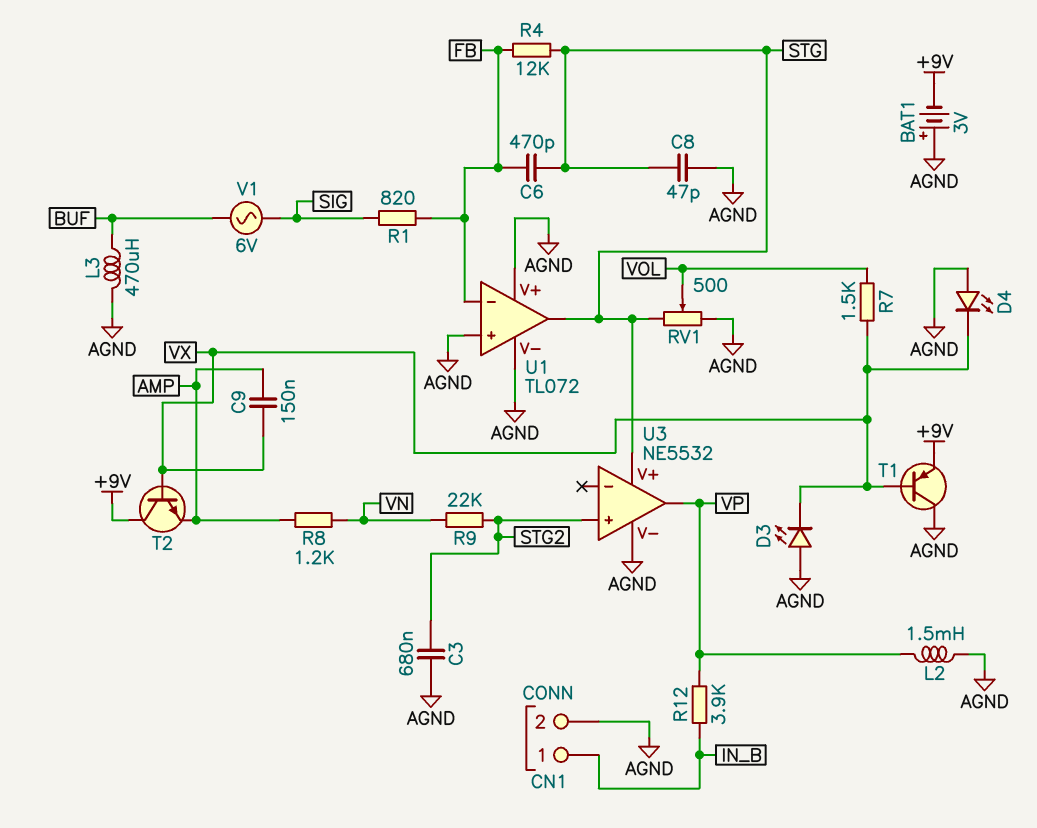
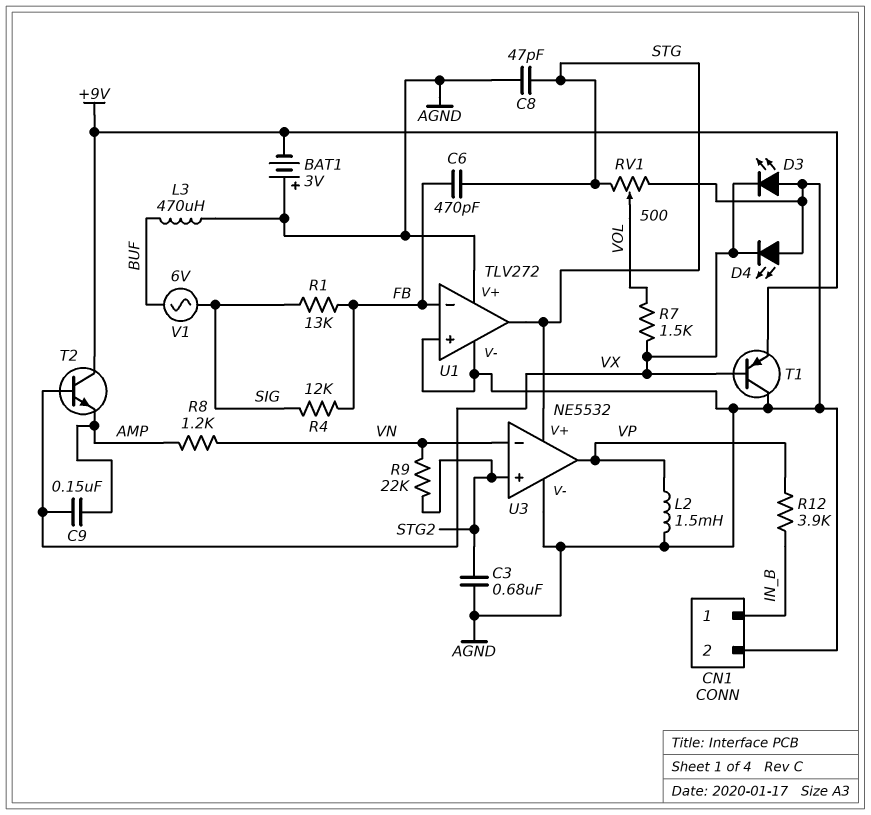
R1: 820 (FB, SIG) -> 13k (FB, SIG)
R4: 12k (FB, STG) -> 12k (FB, SIG)
U1: TL072 -> TLV272
U3 pin in-: none -> VN

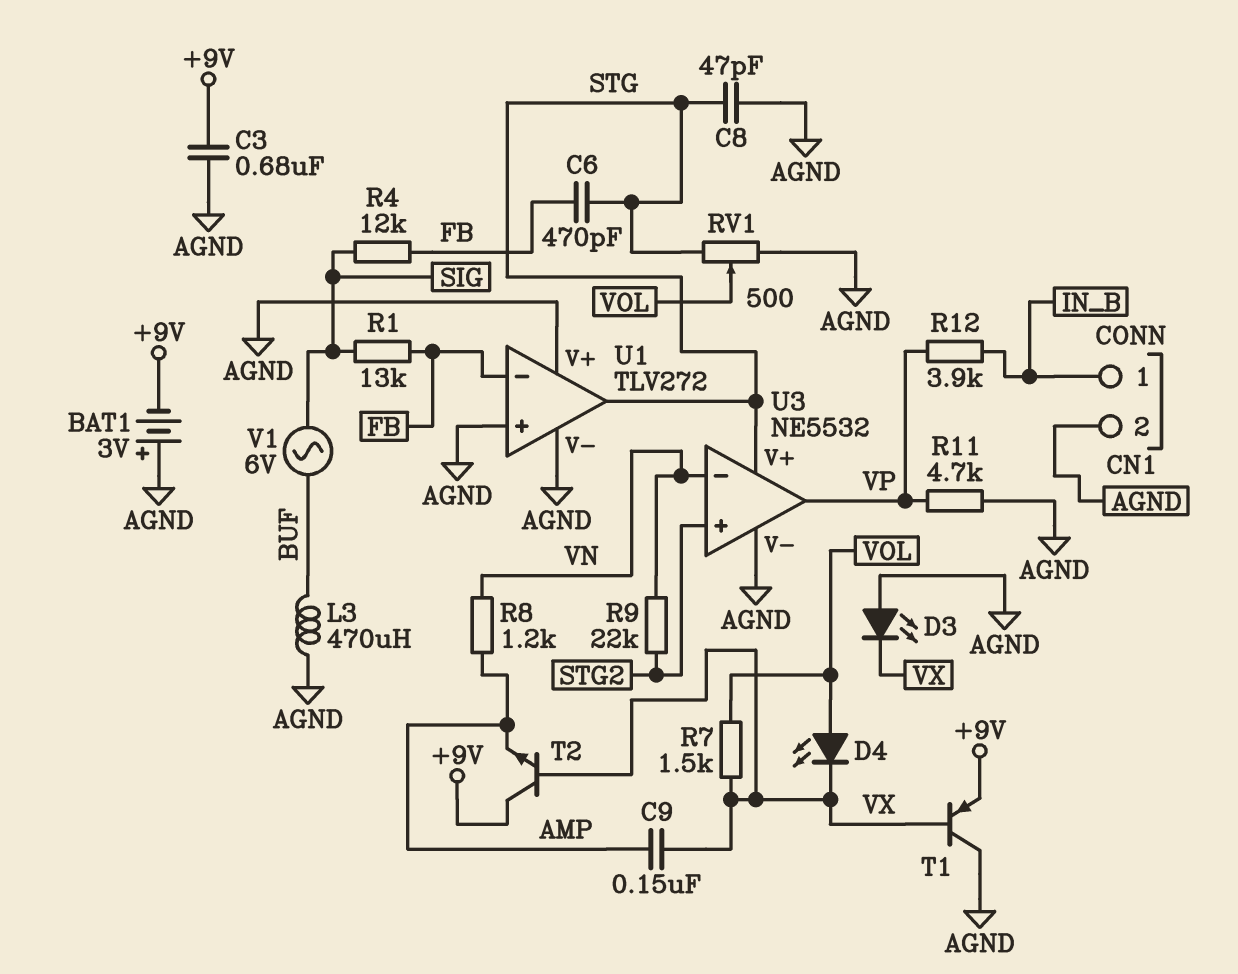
C3: 680nF (AGND, STG2) -> 680nF (+9V, AGND)
D4: LED (A AGND, K VX) -> LED (A VOL, K VX)
L2: 1.5mH (AGND, VP) -> none
R11: none -> 4.7k (AGND, VP)

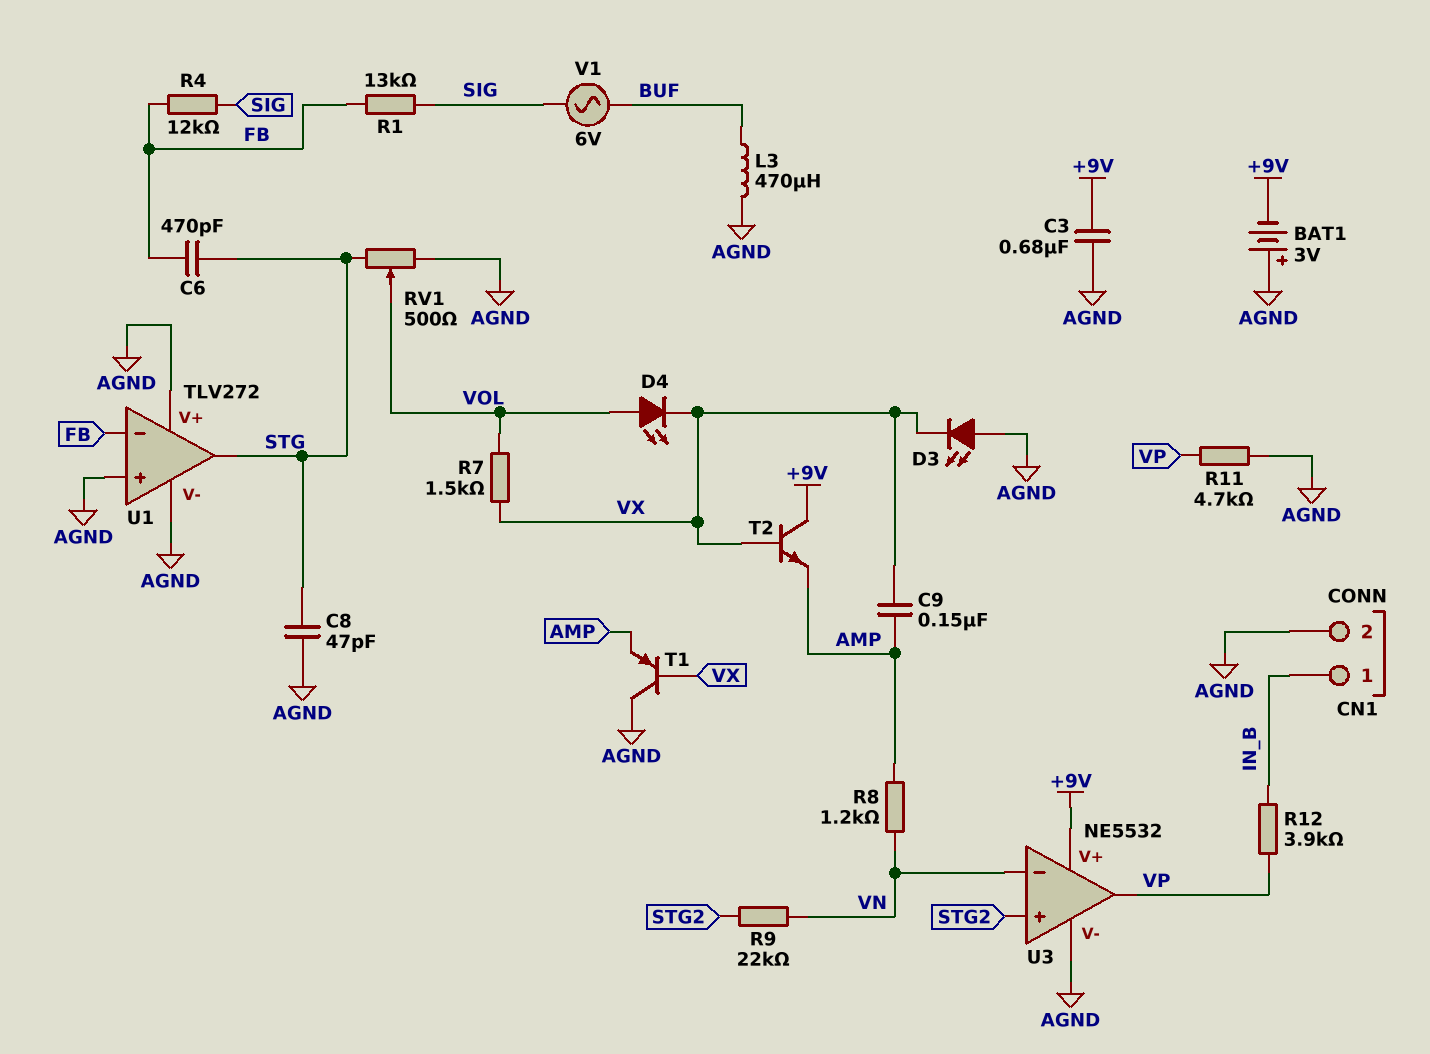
T1: PNP (B VX, C AGND, E +9V) -> PNP (B VX, C AGND, E AMP)
U3 pin V+: STG -> +9V

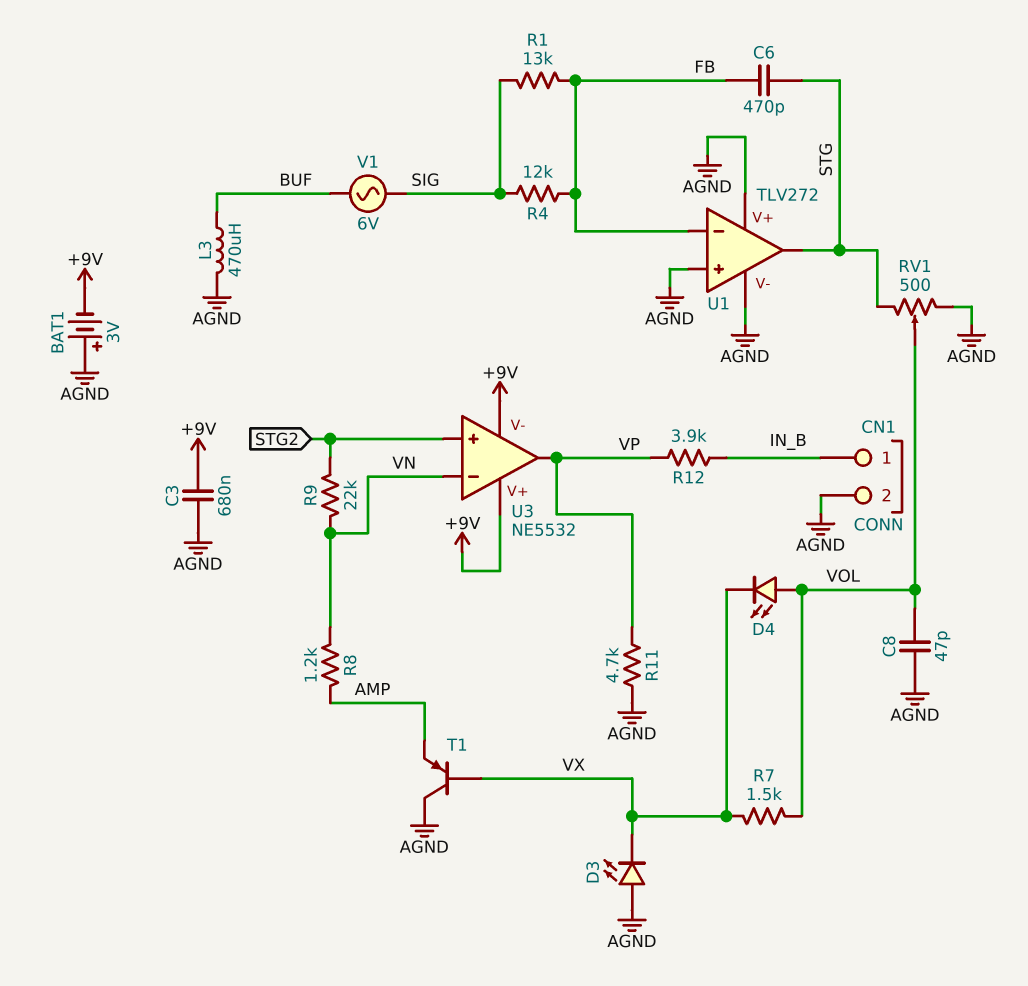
C8: 47pF (AGND, STG) -> 47pF (AGND, VOL)
C9: 150nF (AMP, VX) -> none
T2: NPN (B VX, C +9V, E AMP) -> none
U3 pin V-: AGND -> +9V

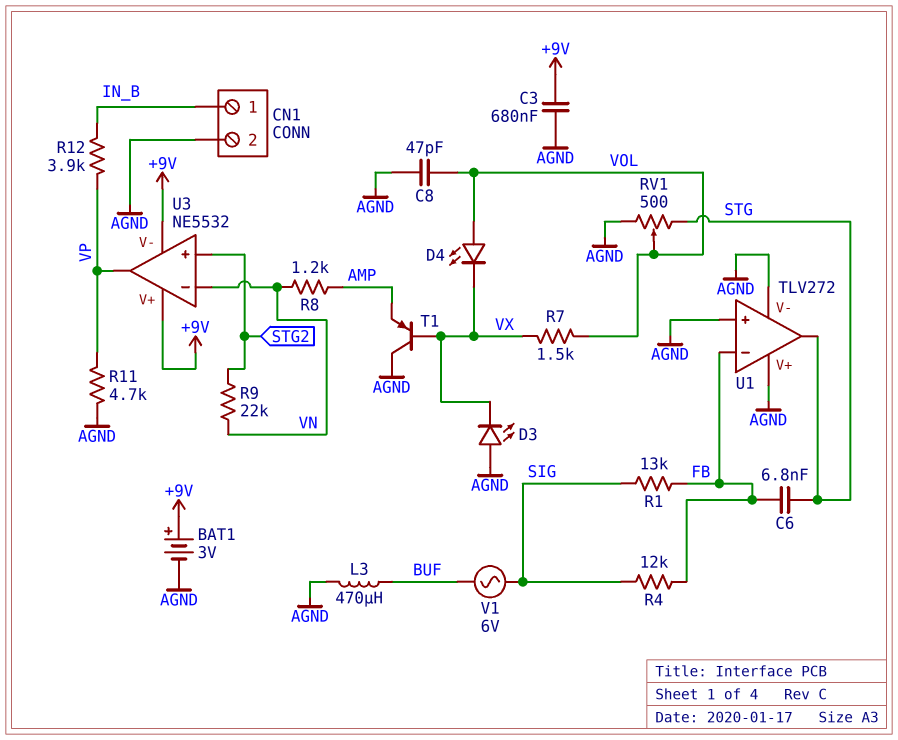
BAT1: 3V (plus AGND, minus +9V) -> 3V (plus +9V, minus AGND)
C6: 470pF (FB, STG) -> 6.8nF (FB, STG)

